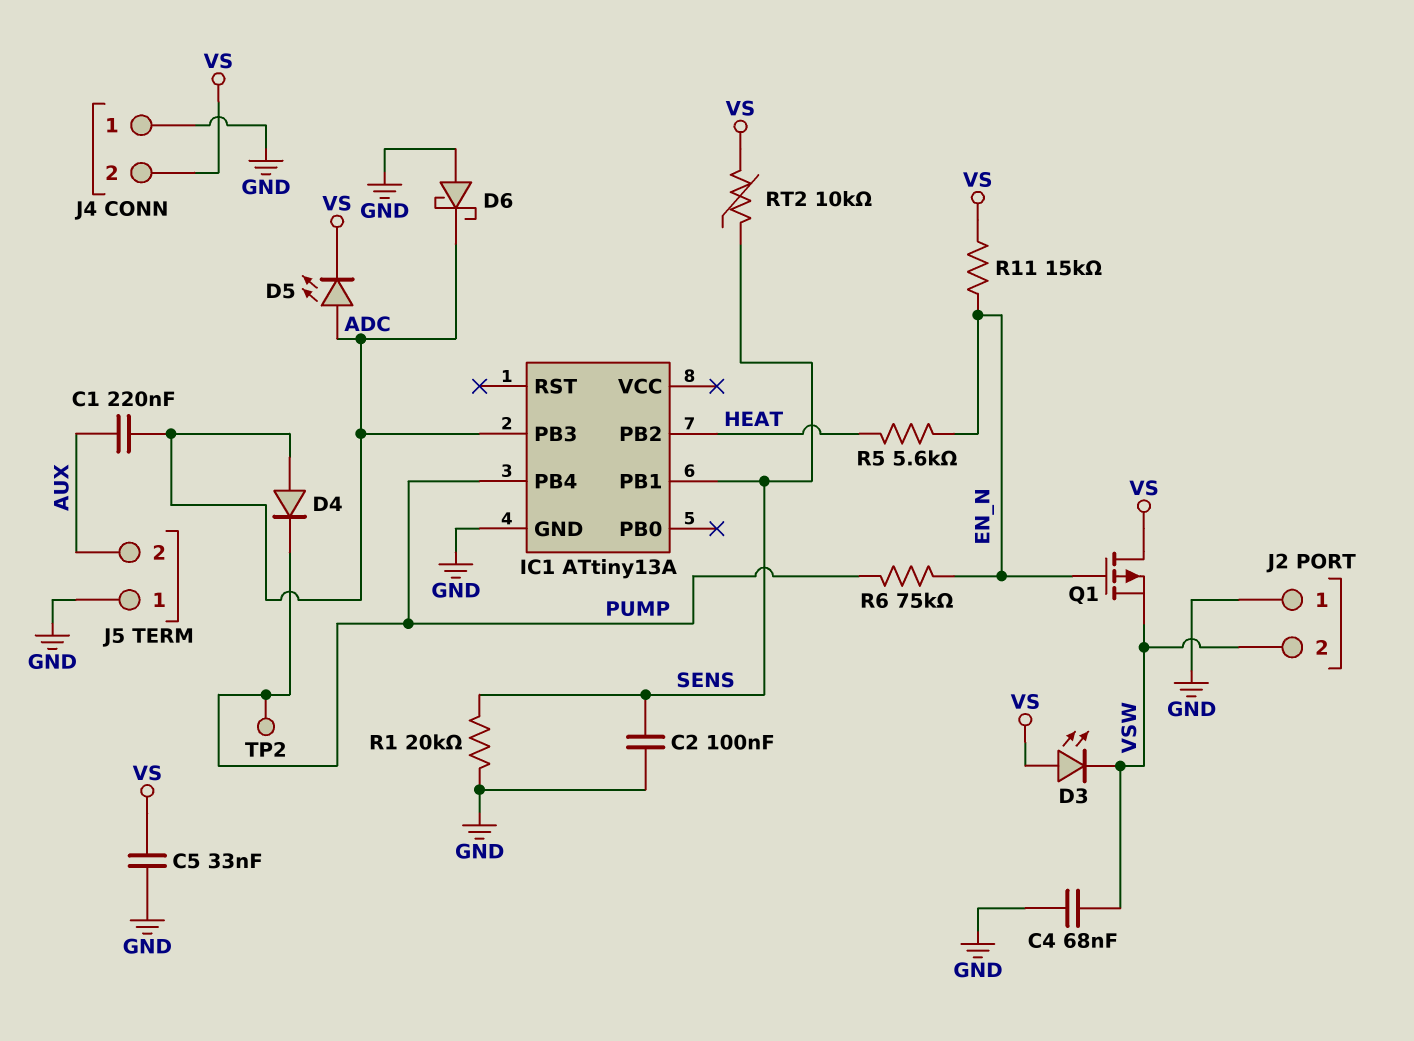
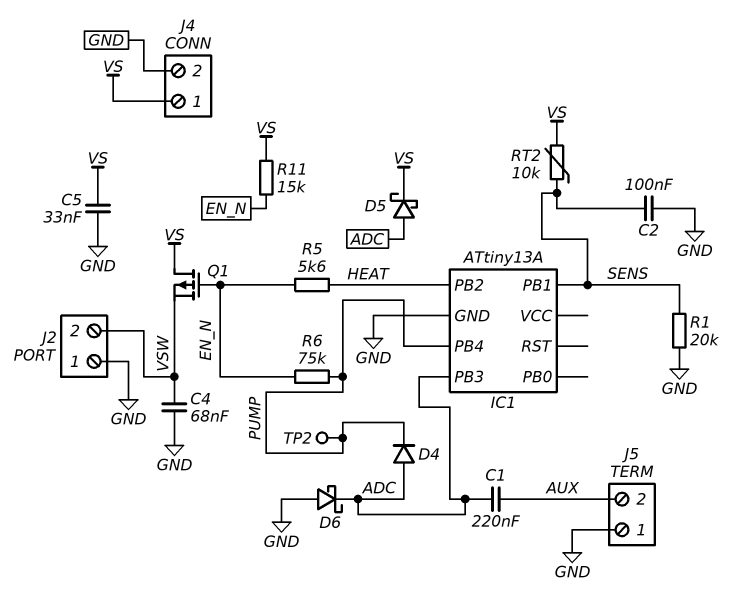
D3: LED (A VS, K VSW) -> none
D5: LED (A ADC, K VS) -> schottky (A ADC, K VS)
J4 pin 1: GND -> VS
J4 pin 2: VS -> GND

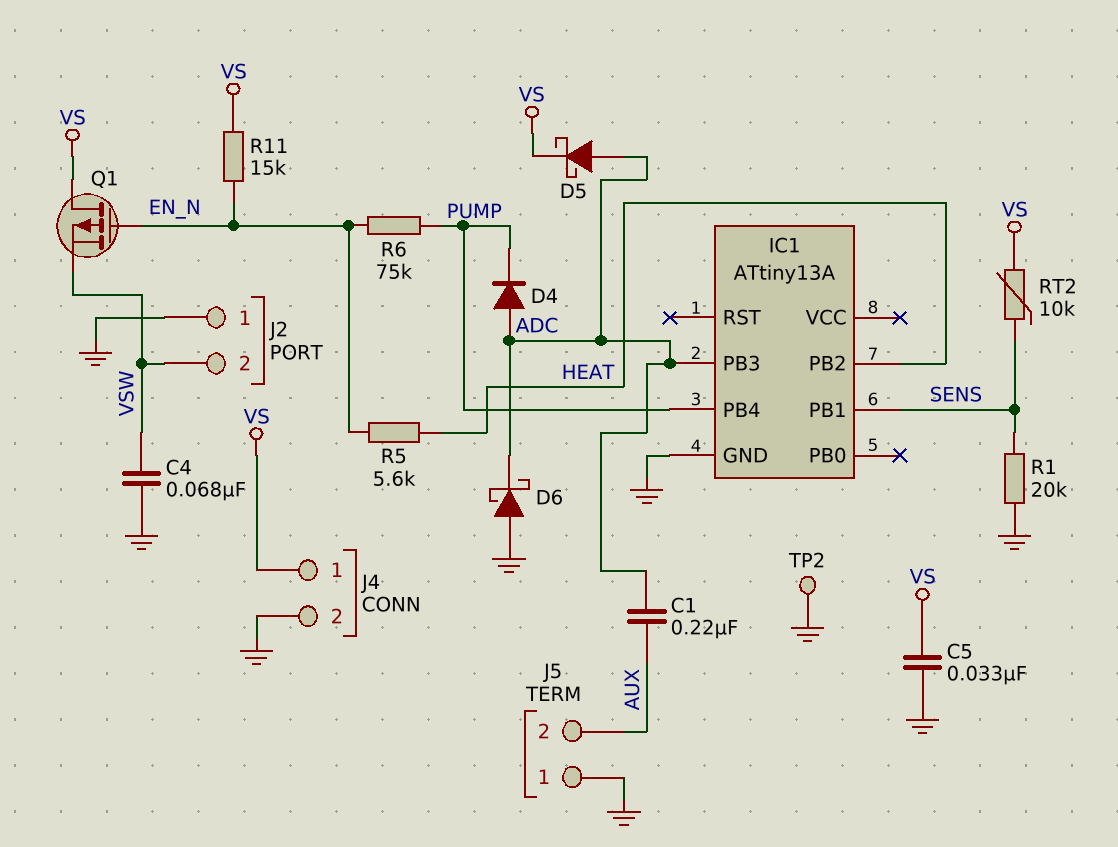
C2: 100nF (GND, SENS) -> none
TP2: test point (PUMP) -> test point (GND)

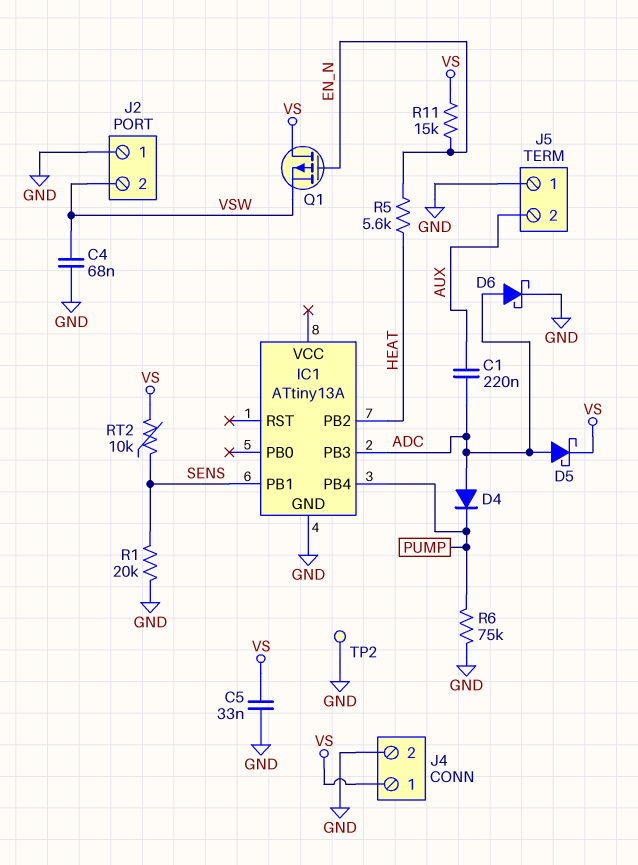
D6: schottky (A GND, K ADC) -> schottky (A ADC, K GND)
R6: 75k (EN_N, PUMP) -> 75k (GND, PUMP)

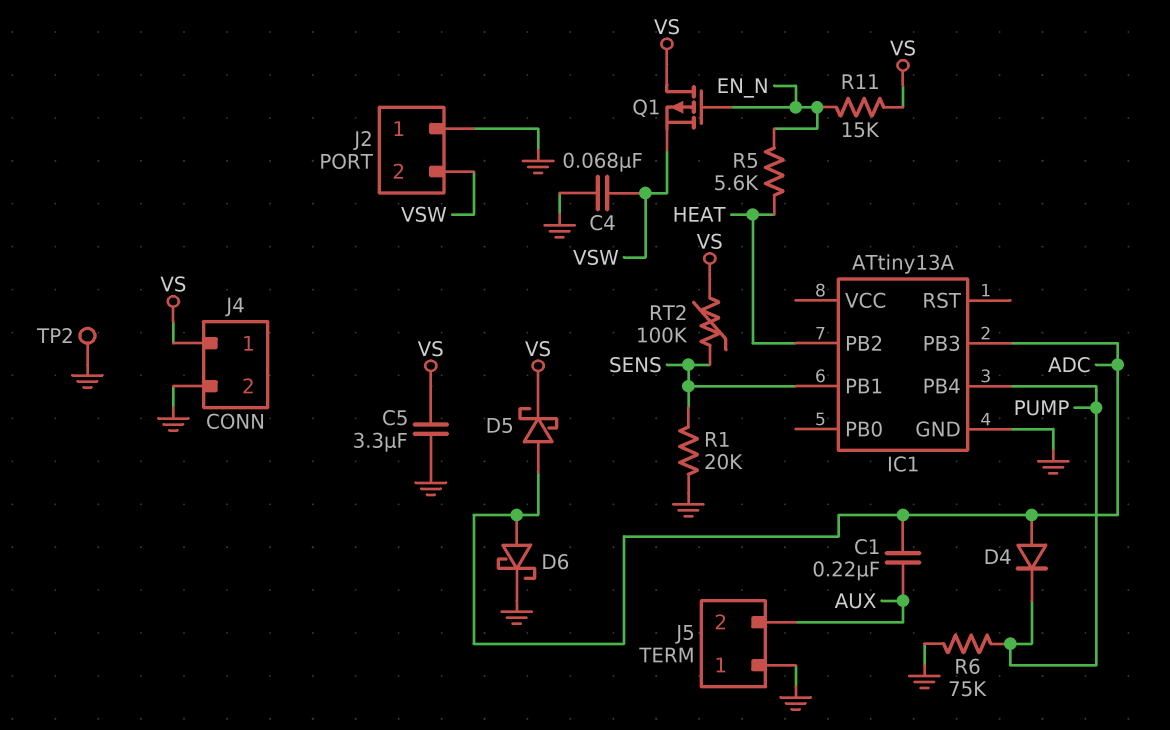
C5: 33nF (GND, VS) -> 3.3uF (GND, VS)
RT2: 10k (SENS, VS) -> 100k (SENS, VS)

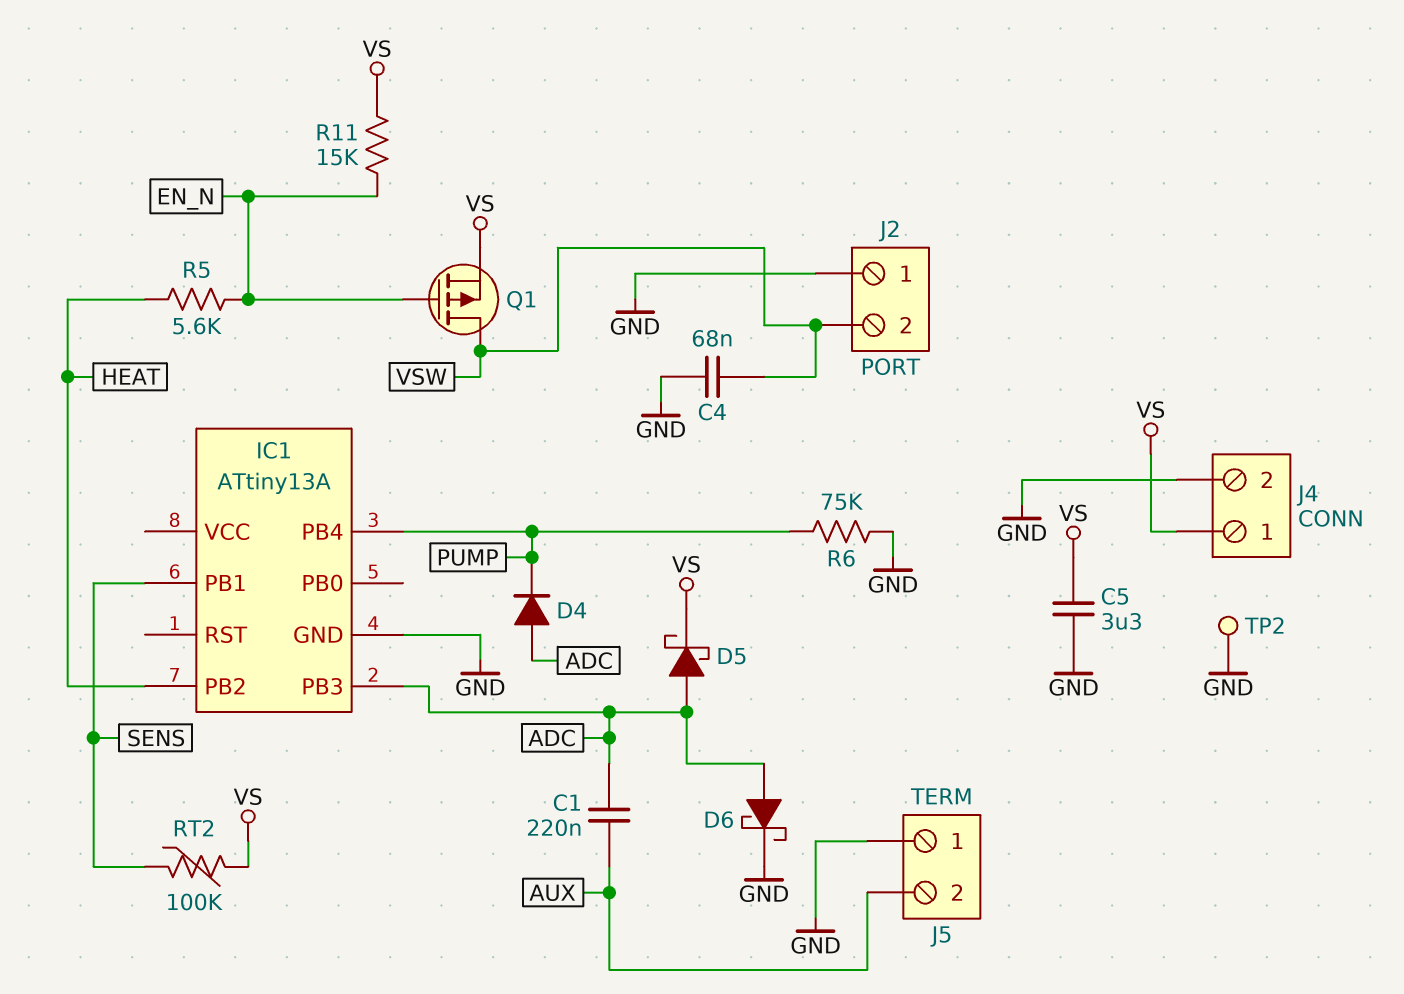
Q1: PMOS (G EN_N, D VS, S VSW) -> PMOS (G EN_N, D VSW, S VS)
R1: 20k (GND, SENS) -> none

